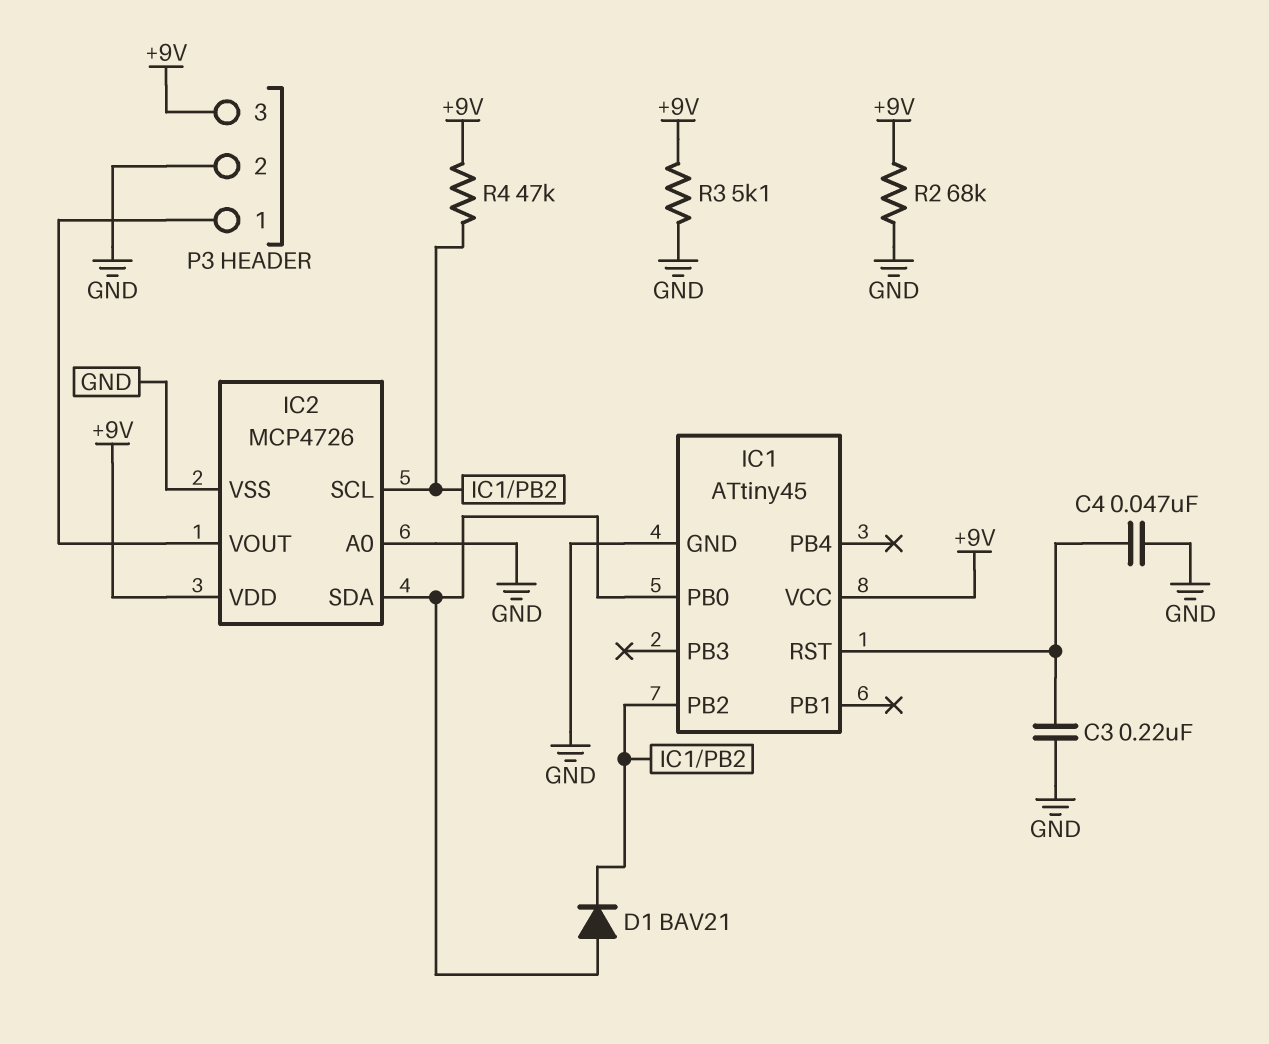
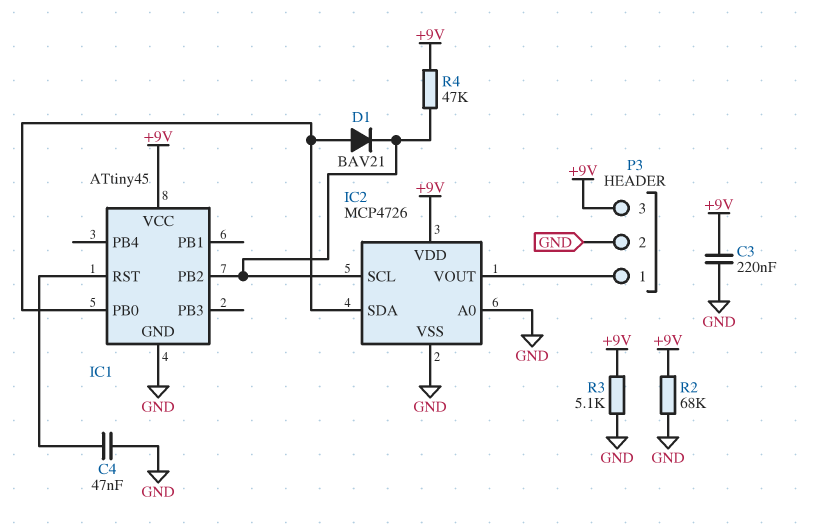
C3: 220nF (GND, IC1/RST) -> 220nF (+9V, GND)

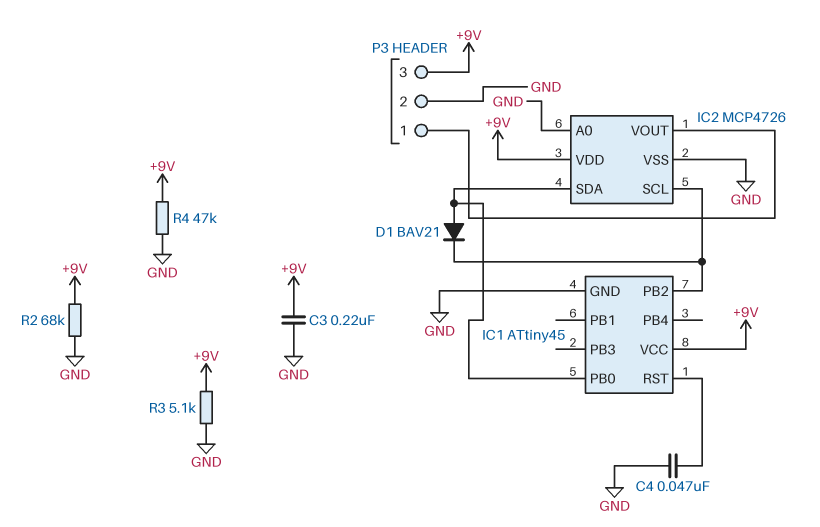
R4: 47k (+9V, IC1/PB2) -> 47k (+9V, GND)

